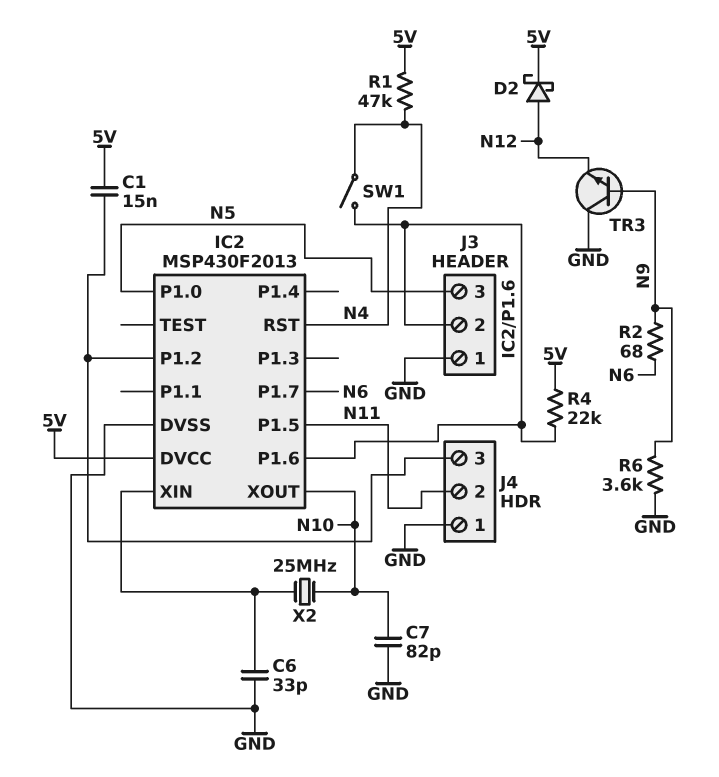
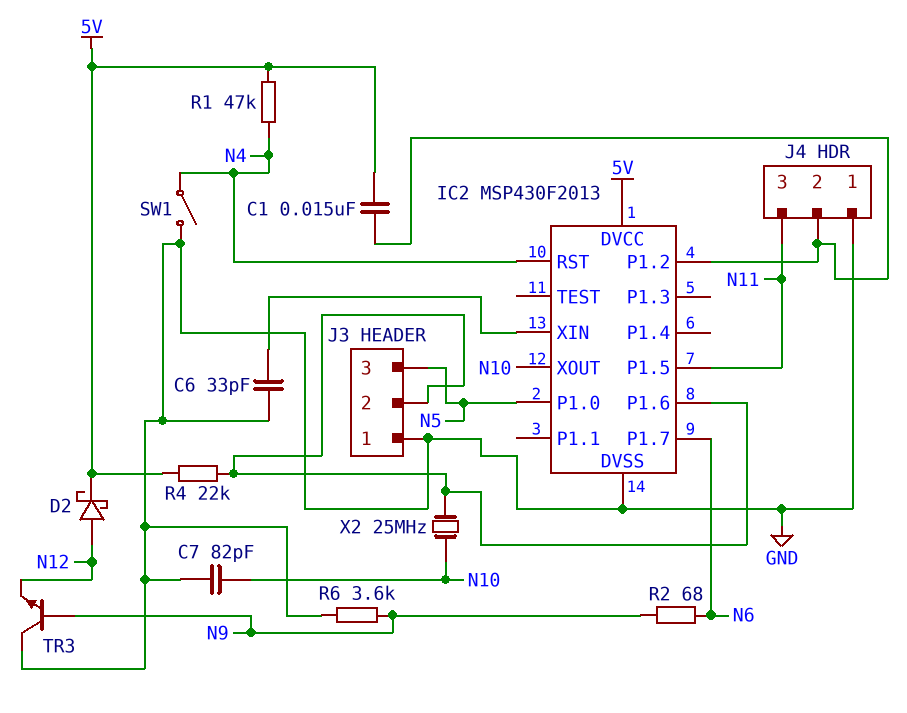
J4 pin 2: N11 -> IC2/P1.2
J4 pin 3: IC2/P1.2 -> N11
SW1: switch (IC2/P1.6, N4) -> switch (GND, N4)
X2: 25MHz (IC2/XIN, N10) -> 25MHz (IC2/P1.6, N10)

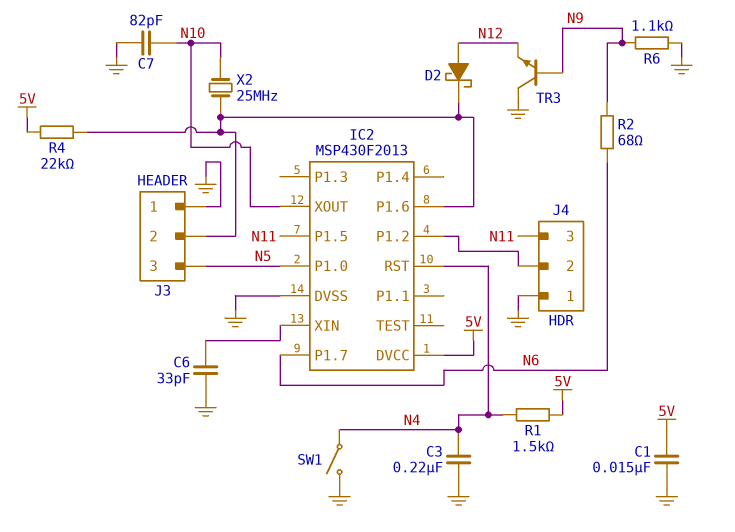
C1: 15nF (5V, IC2/P1.2) -> 15nF (5V, GND)
C3: none -> 220nF (GND, N4)
D2: schottky (A N12, K 5V) -> schottky (A N12, K IC2/P1.6)
R1: 47k (5V, N4) -> 1.5k (5V, N4)
R6: 3.6k (GND, N9) -> 1.1k (GND, N9)

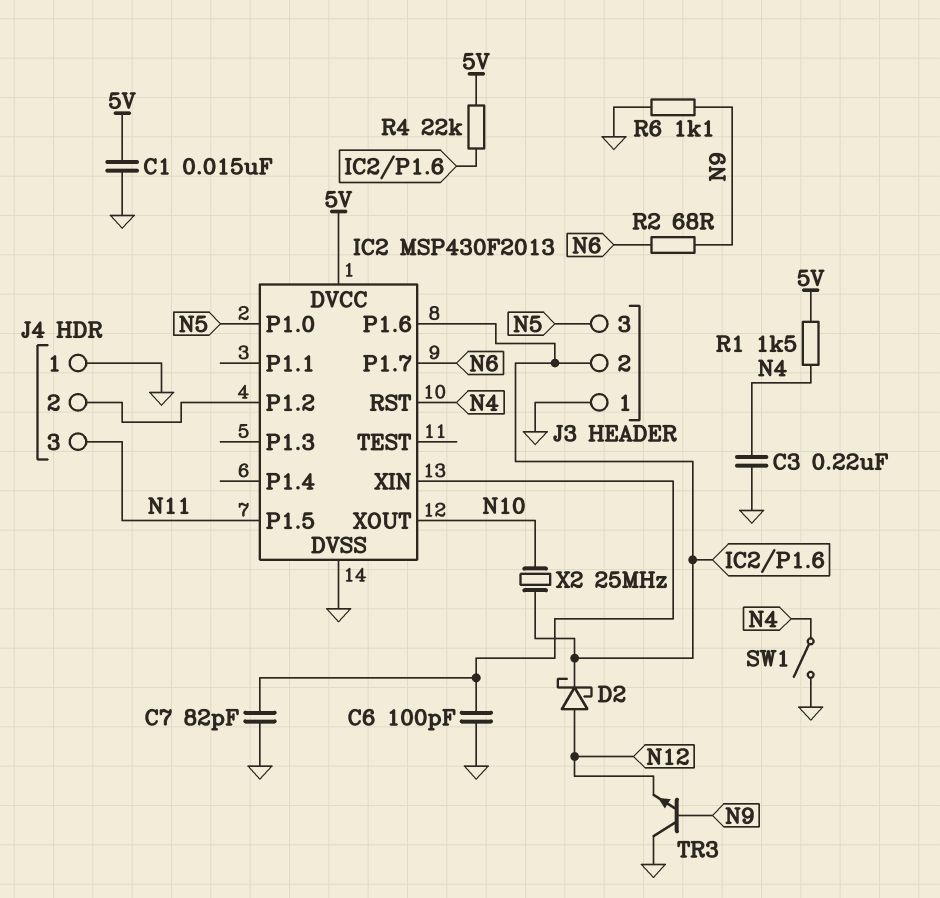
C6: 33pF (GND, IC2/XIN) -> 100pF (GND, IC2/XIN)
C7: 82pF (GND, N10) -> 82pF (GND, IC2/XIN)

